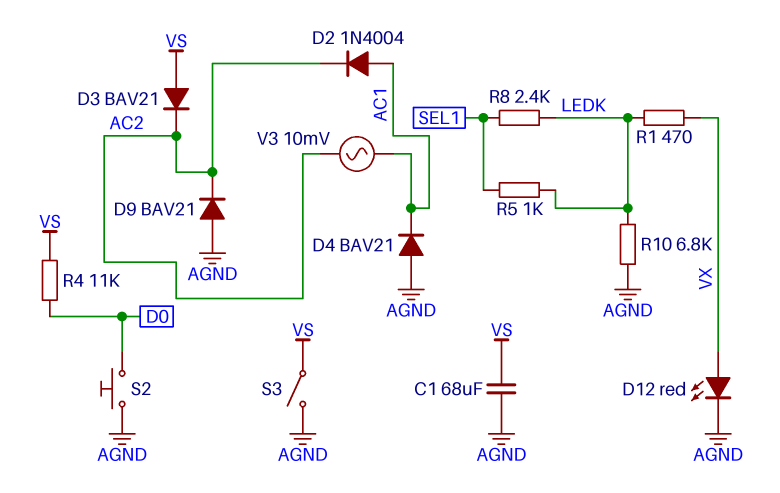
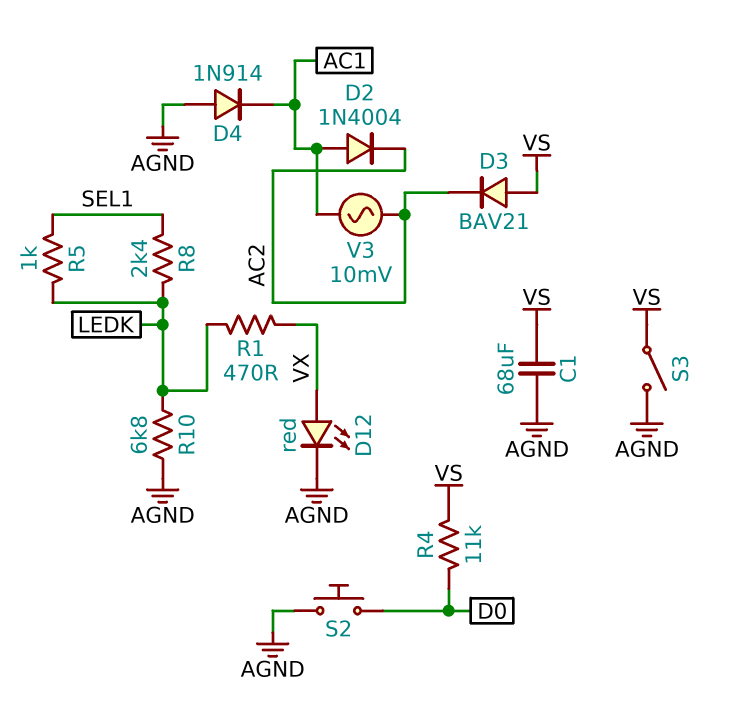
D4: diode BAV21 (A AGND, K AC1) -> diode 1N914 (A AGND, K AC1)
D9: diode BAV21 (A AGND, K AC2) -> none

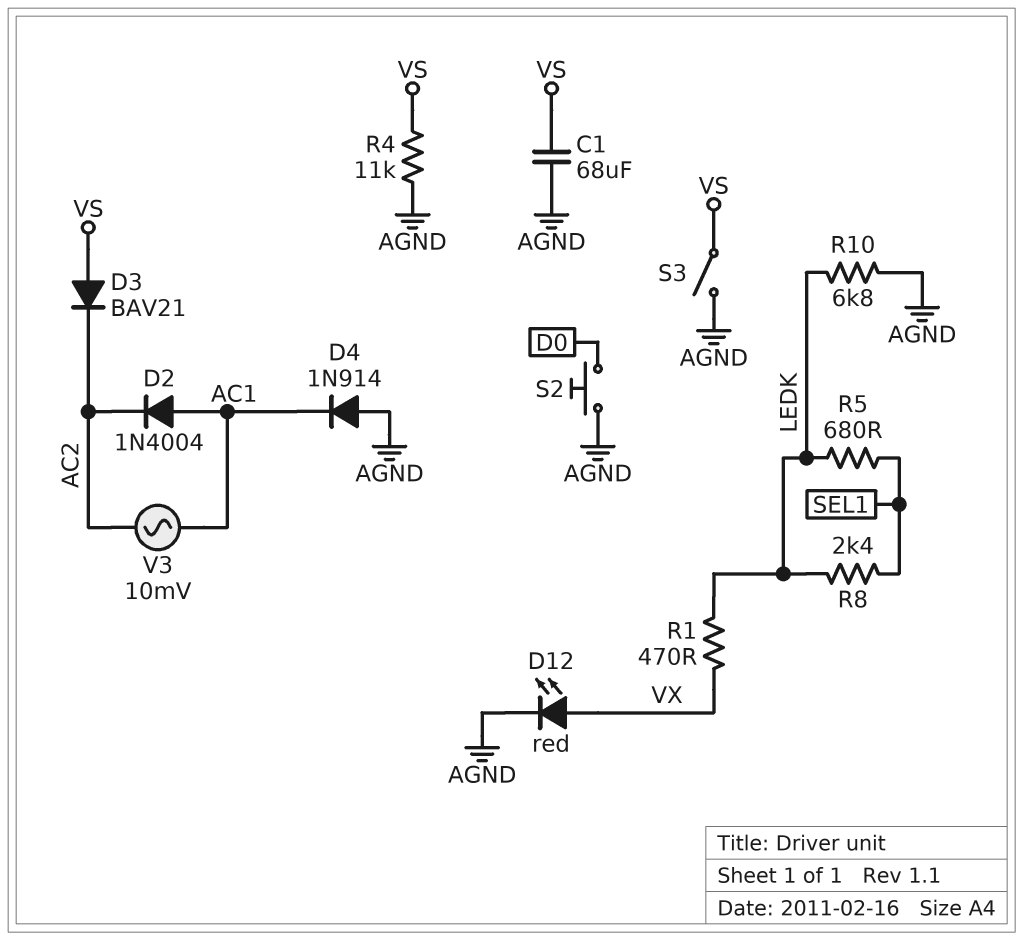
R4: 11k (D0, VS) -> 11k (AGND, VS)
R5: 1k (LEDK, SEL1) -> 680 (LEDK, SEL1)

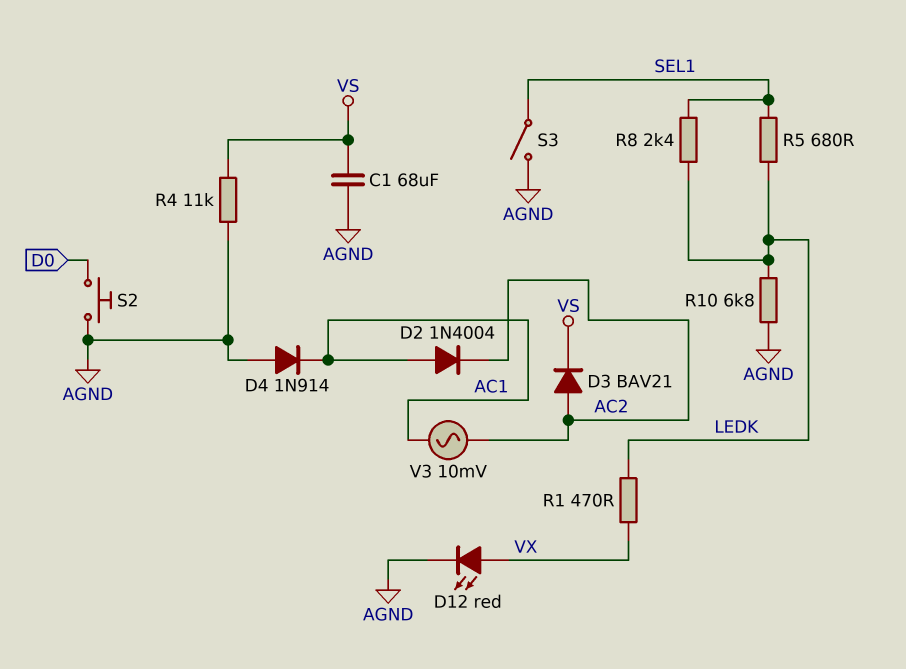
D3: diode BAV21 (A VS, K AC2) -> diode BAV21 (A AC2, K VS)
S3: switch (AGND, VS) -> switch (AGND, SEL1)

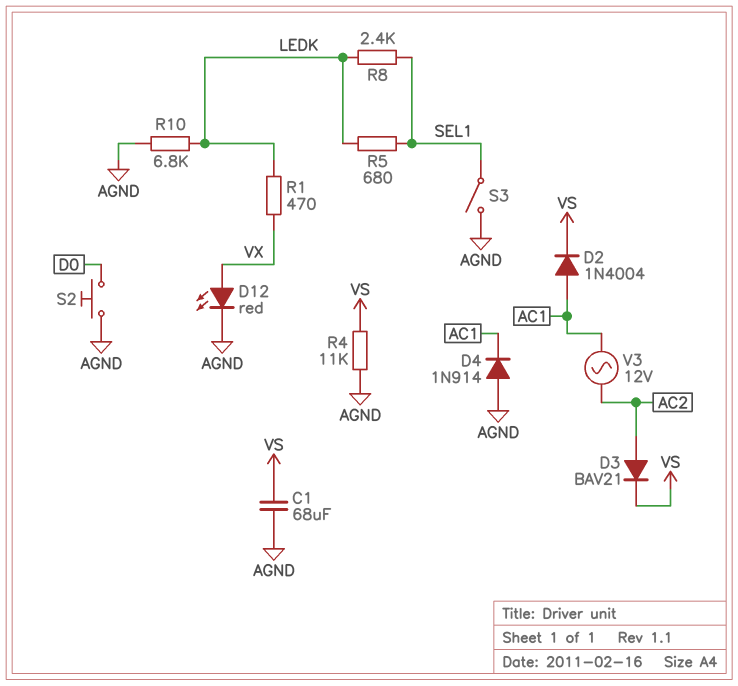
D2: diode 1N4004 (A AC1, K AC2) -> diode 1N4004 (A AC1, K VS)
V3: AC 10mV (AC1, AC2) -> AC 12V (AC1, AC2)

